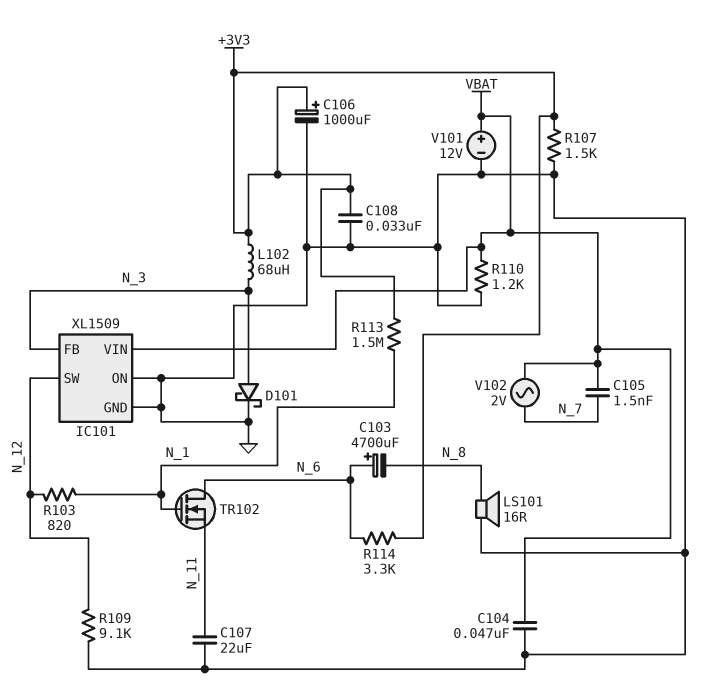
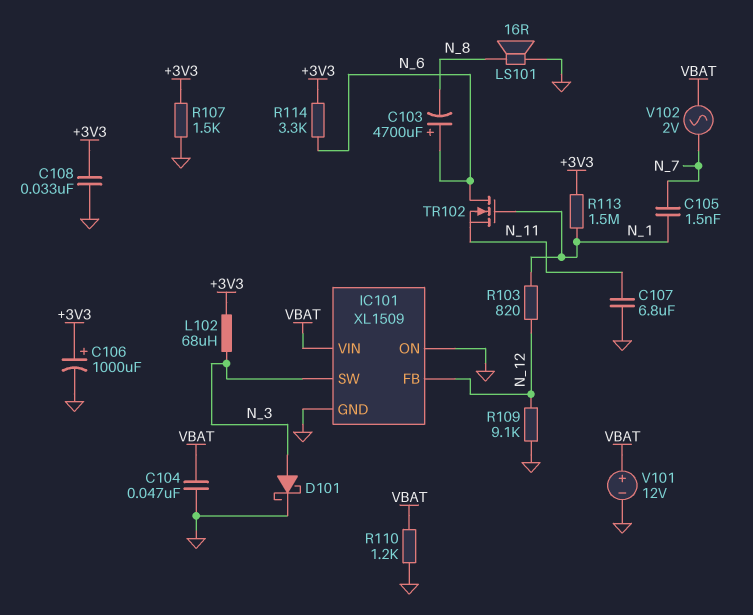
C105: 1.5nF (N_7, VBAT) -> 1.5nF (N_1, N_7)
C107: 22uF (GND, N_11) -> 6.8uF (GND, N_11)
IC101 pin FB: N_3 -> N_12
IC101 pin SW: N_12 -> N_3

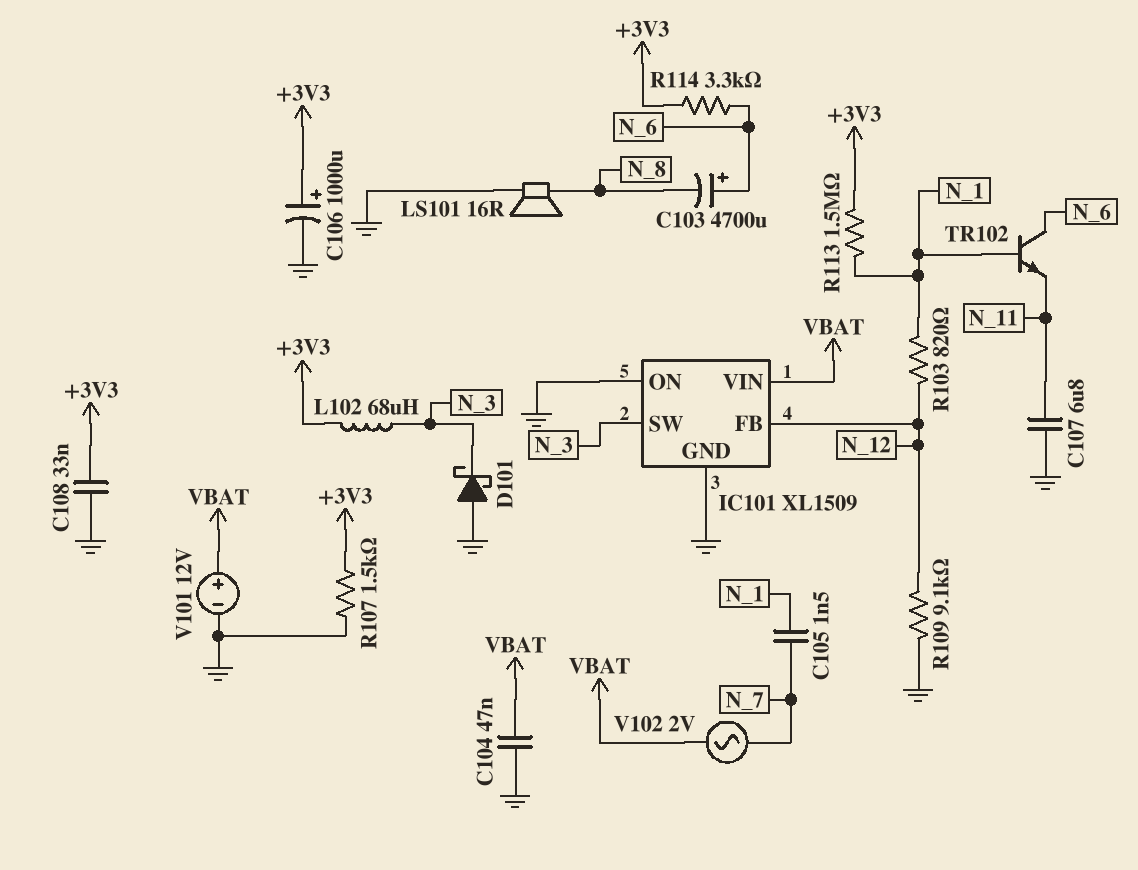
D101: schottky (A N_3, K GND) -> schottky (A GND, K N_3)
R110: 1.2k (GND, VBAT) -> none
TR102: NMOS (G N_1, D N_6, S N_11) -> NPN (B N_1, C N_6, E N_11)

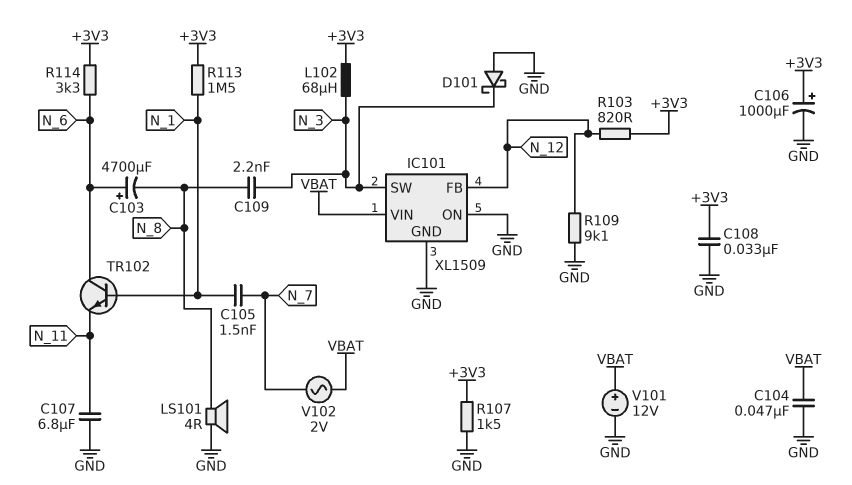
C109: none -> 2.2nF (N_3, N_8)
LS101: speaker 16R (GND, N_8) -> speaker 4R (GND, N_8)
R103: 820 (N_1, N_12) -> 820 (+3V3, N_12)

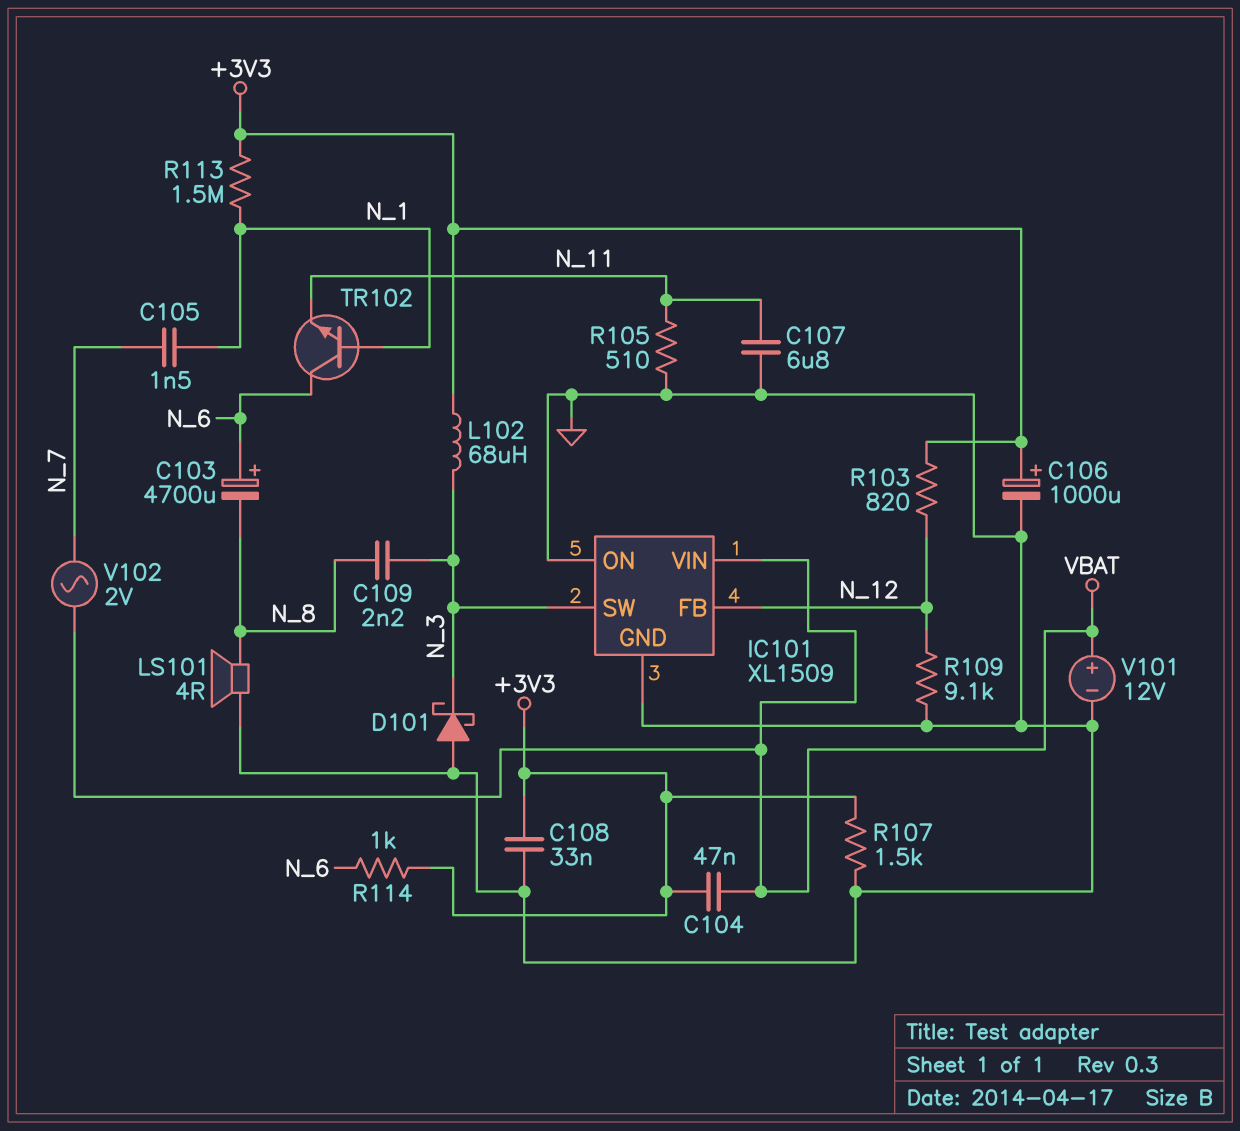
C104: 47nF (GND, VBAT) -> 47nF (+3V3, VBAT)
R105: none -> 510 (GND, N_11)
R114: 3.3k (+3V3, N_6) -> 1k (+3V3, N_6)

